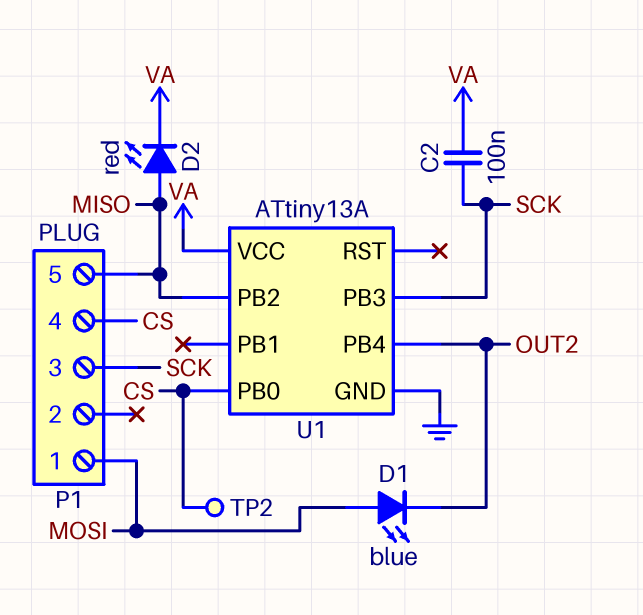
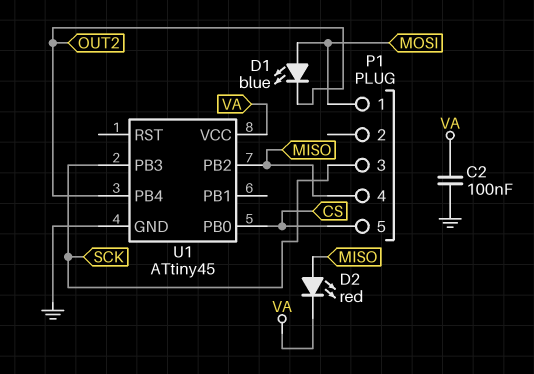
C2: 100nF (SCK, VA) -> 100nF (GND, VA)
P1 pin 4: CS -> MISO
P1 pin 5: MISO -> CS
TP2: test point (CS) -> none
U1: ATtiny13A -> ATtiny45

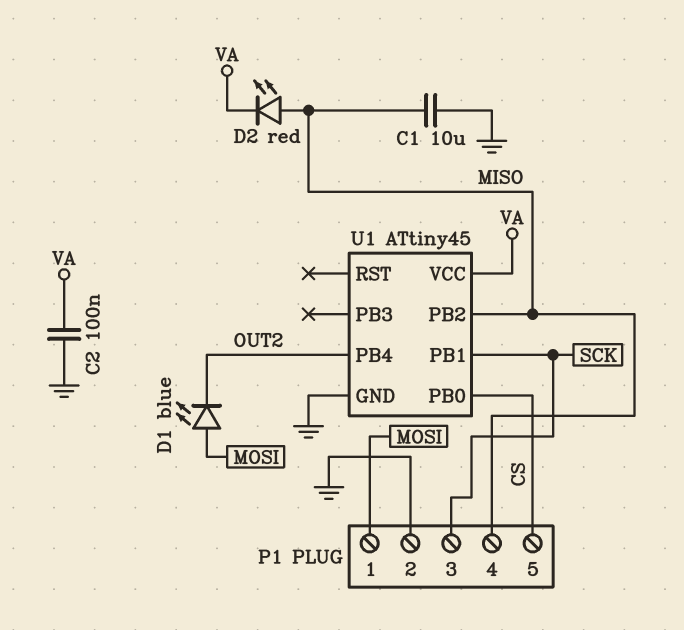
C1: none -> 10uF (GND, MISO)
P1 pin 2: none -> GND
U1 pin PB1: none -> SCK
U1 pin PB3: SCK -> none

